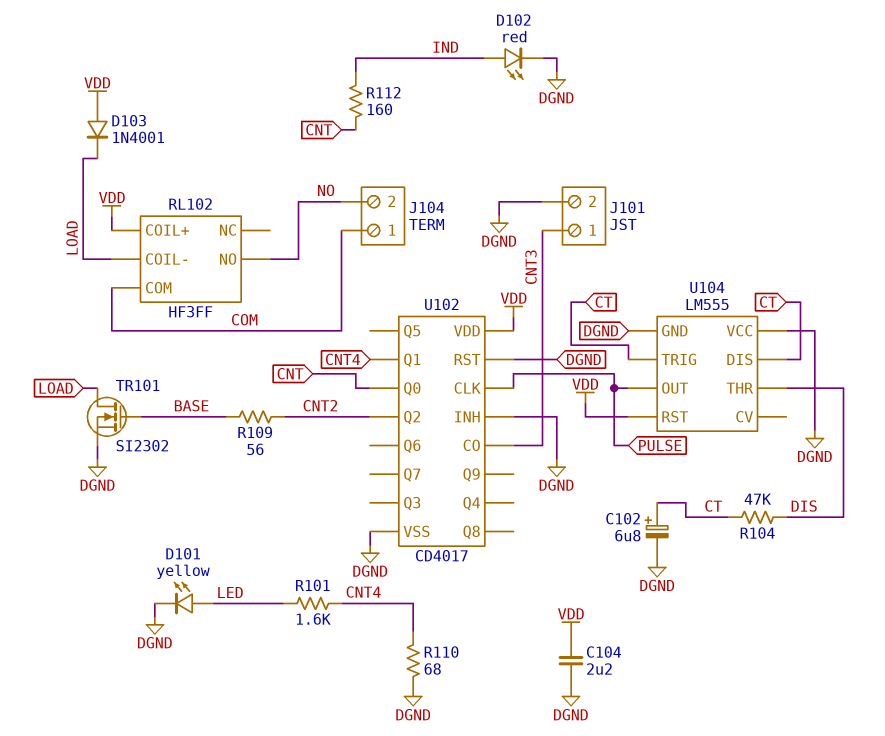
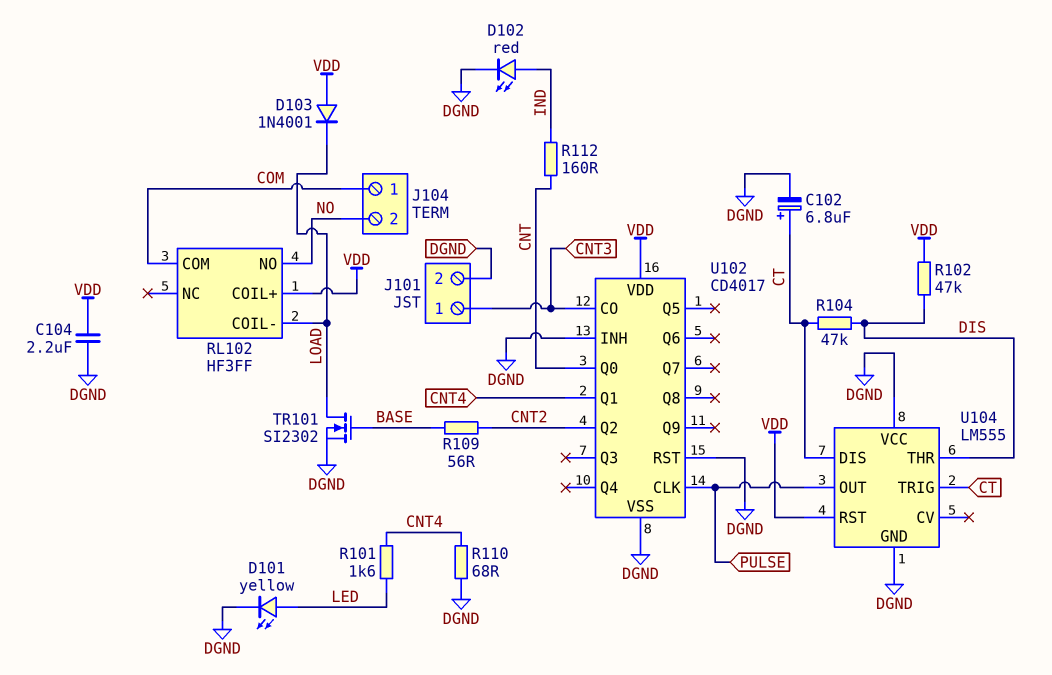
R102: none -> 47k (DIS, VDD)

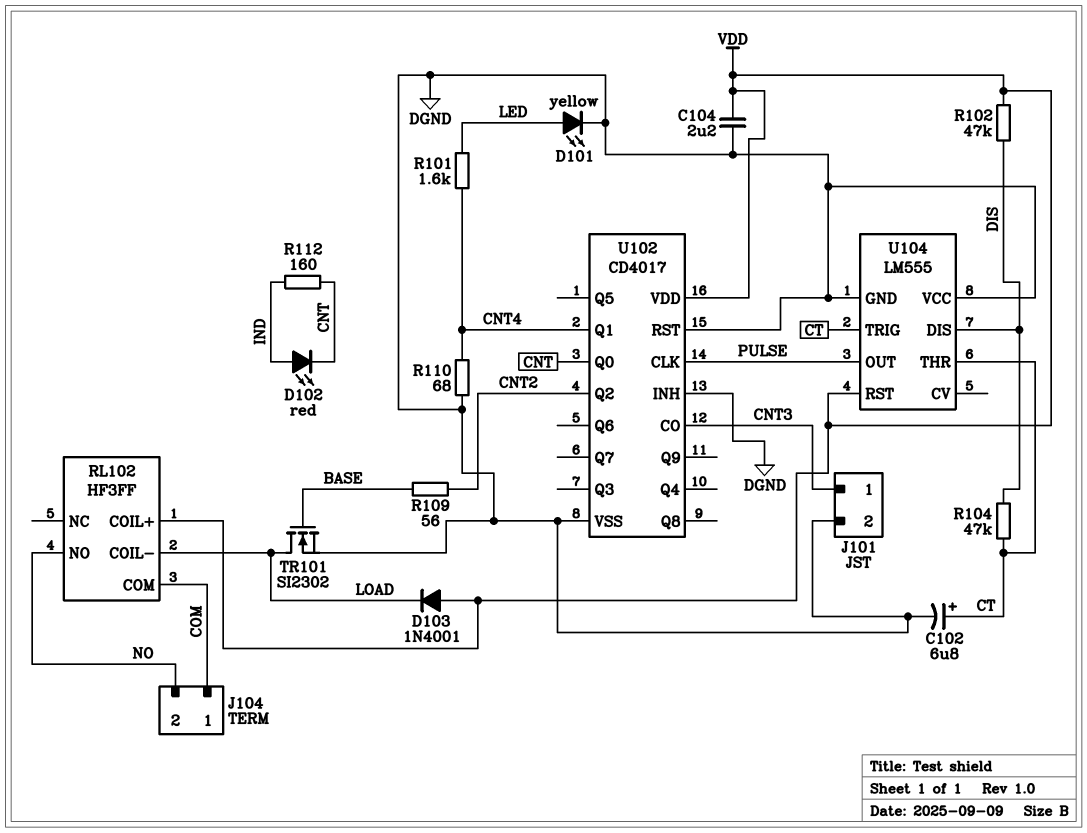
D102: LED red (A IND, K DGND) -> LED red (A IND, K CNT)
U104 pin DIS: CT -> DIS
U104 pin THR: DIS -> CT

